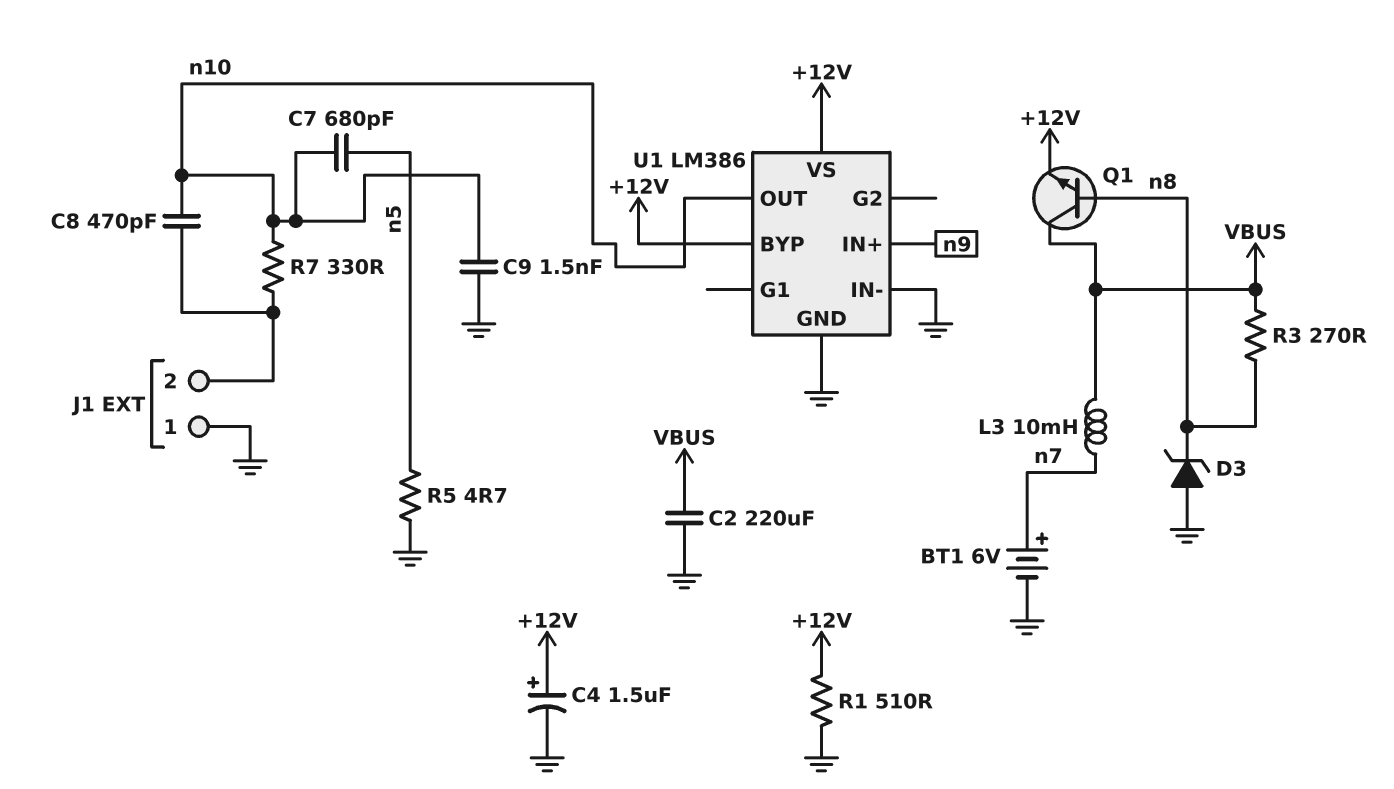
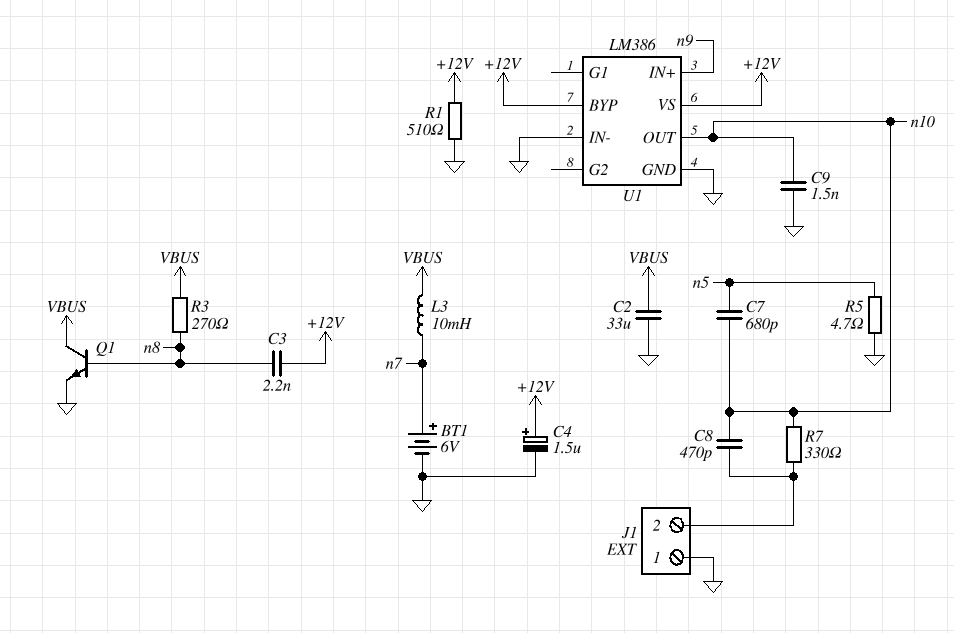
C2: 220uF (GND, VBUS) -> 33uF (GND, VBUS)
C3: none -> 2.2nF (+12V, n8)
D3: zener (A GND, K n8) -> none
Q1: NPN (B n8, C VBUS, E +12V) -> NPN (B n8, C VBUS, E GND)

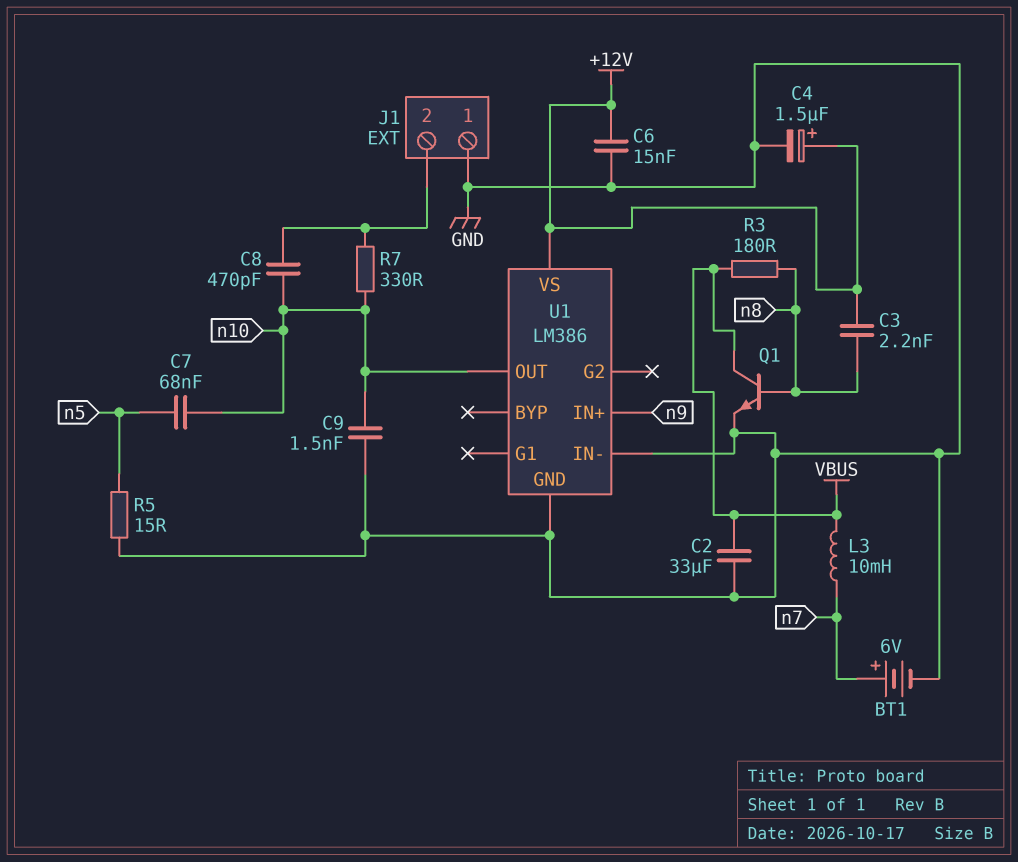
C6: none -> 15nF (+12V, GND)
C7: 680pF (n5, n10) -> 68nF (n5, n10)
R1: 510 (+12V, GND) -> none
R3: 270 (VBUS, n8) -> 180 (VBUS, n8)
R5: 4.7 (GND, n5) -> 15 (GND, n5)
U1 pin BYP: +12V -> none

